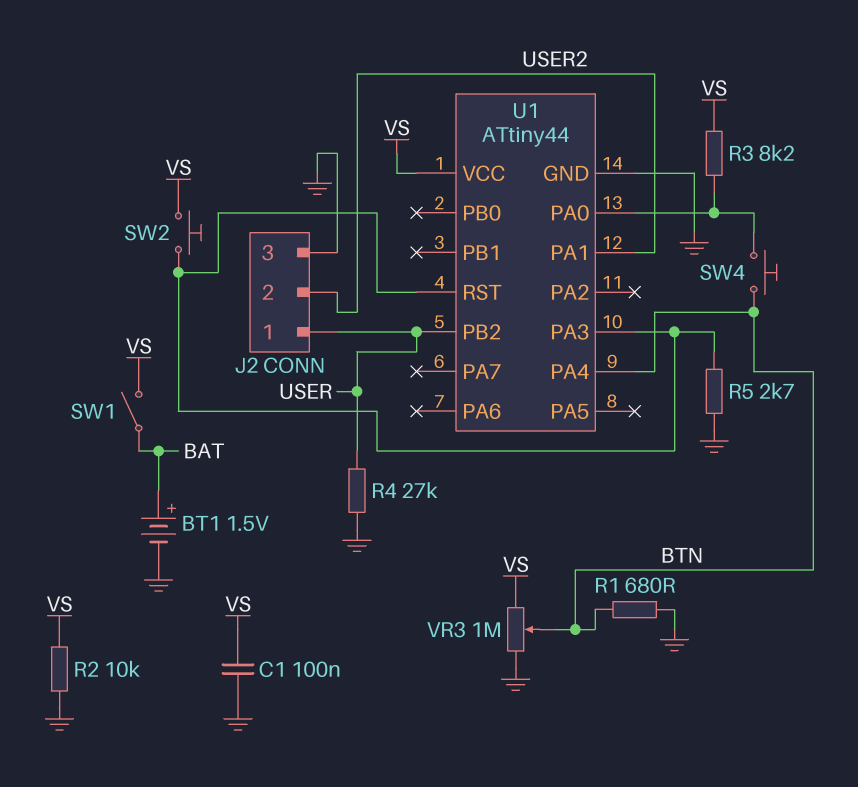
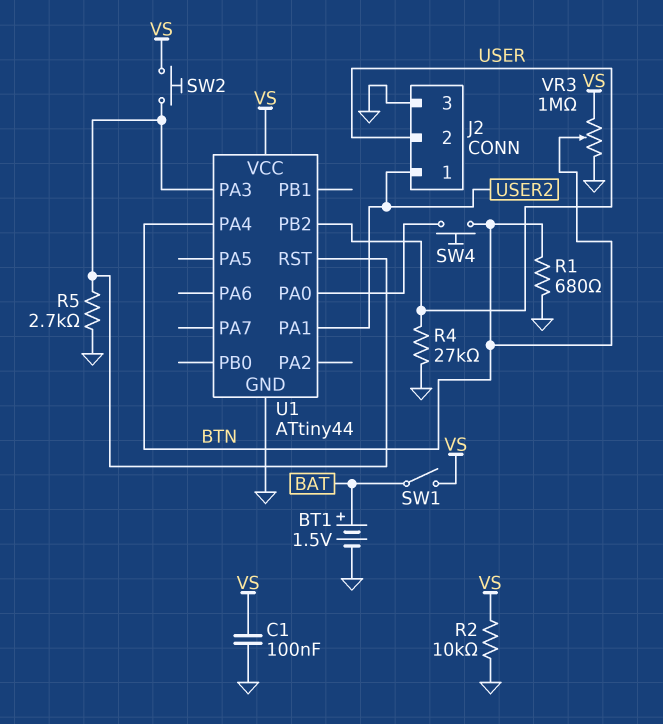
J2 pin 1: USER -> USER2
J2 pin 2: USER2 -> USER
R3: 8.2k (U1/PA0, VS) -> none

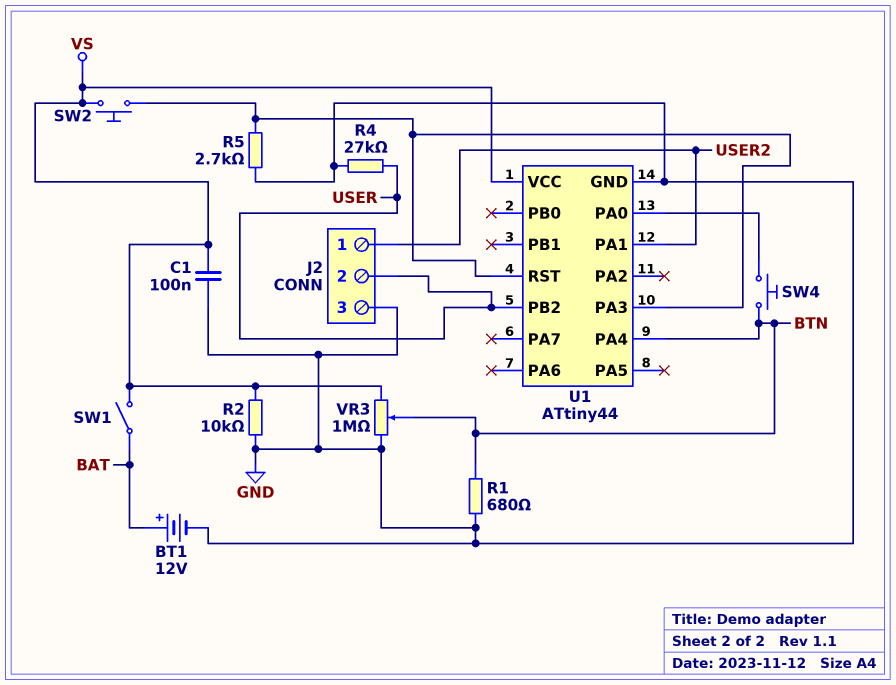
BT1: 1.5V (plus BAT, minus GND) -> 12V (plus BAT, minus GND)

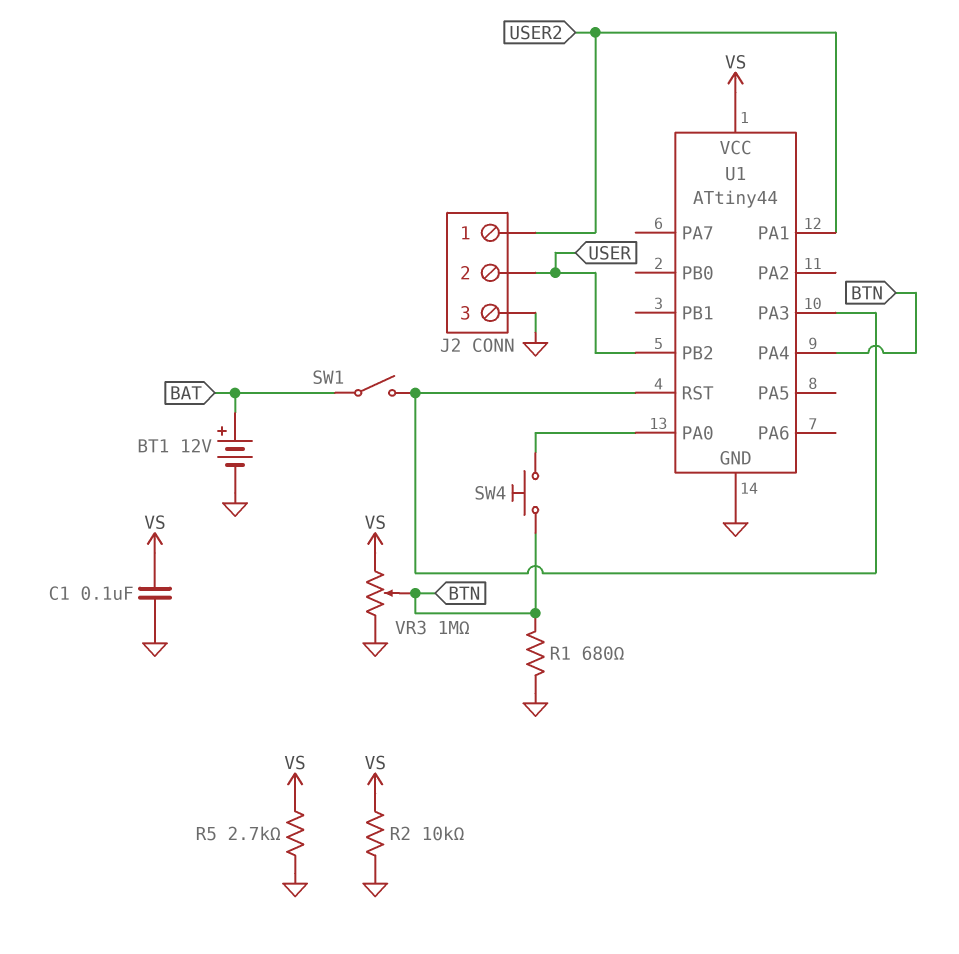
R4: 27k (GND, USER) -> none
R5: 2.7k (GND, U1/PA3) -> 2.7k (GND, VS)
SW1: switch (BAT, VS) -> switch (BAT, U1/PA3)
SW2: button (U1/PA3, VS) -> none

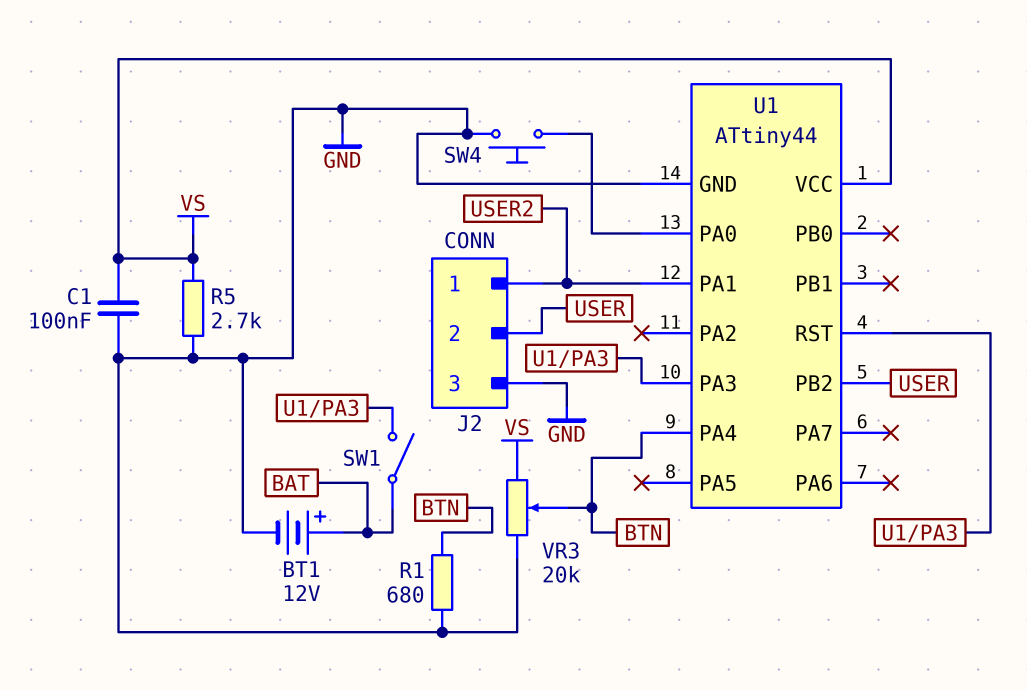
R2: 10k (GND, VS) -> none
SW4: button (BTN, U1/PA0) -> button (GND, U1/PA0)
VR3: 1M (GND, VS, wiper BTN) -> 20k (GND, VS, wiper BTN)

